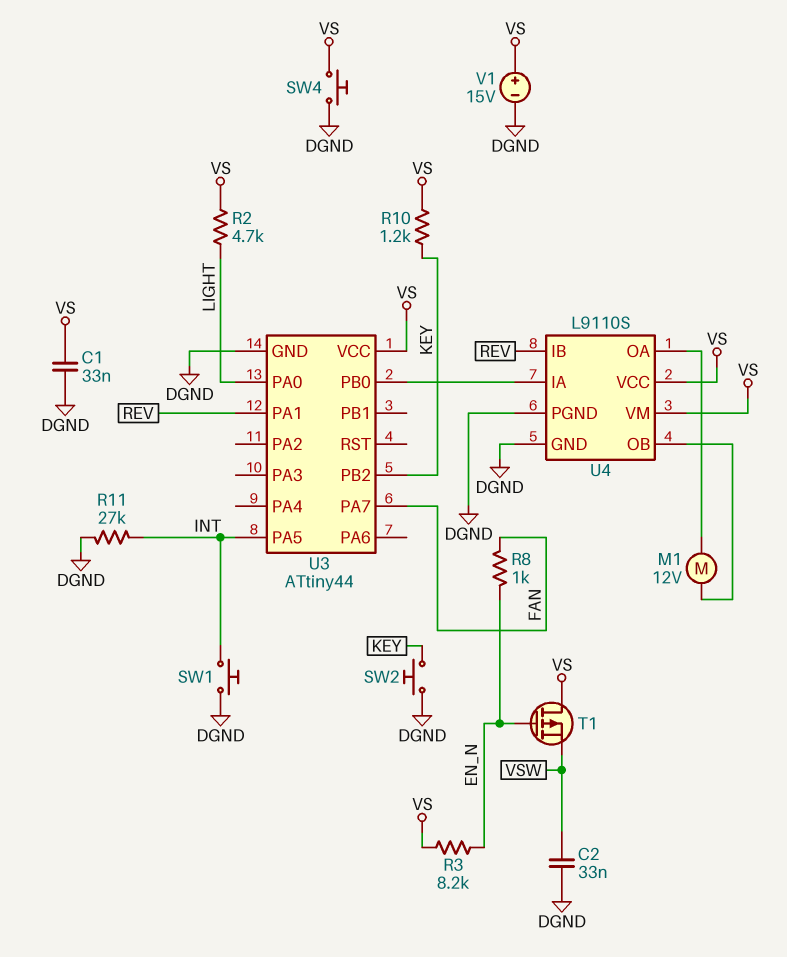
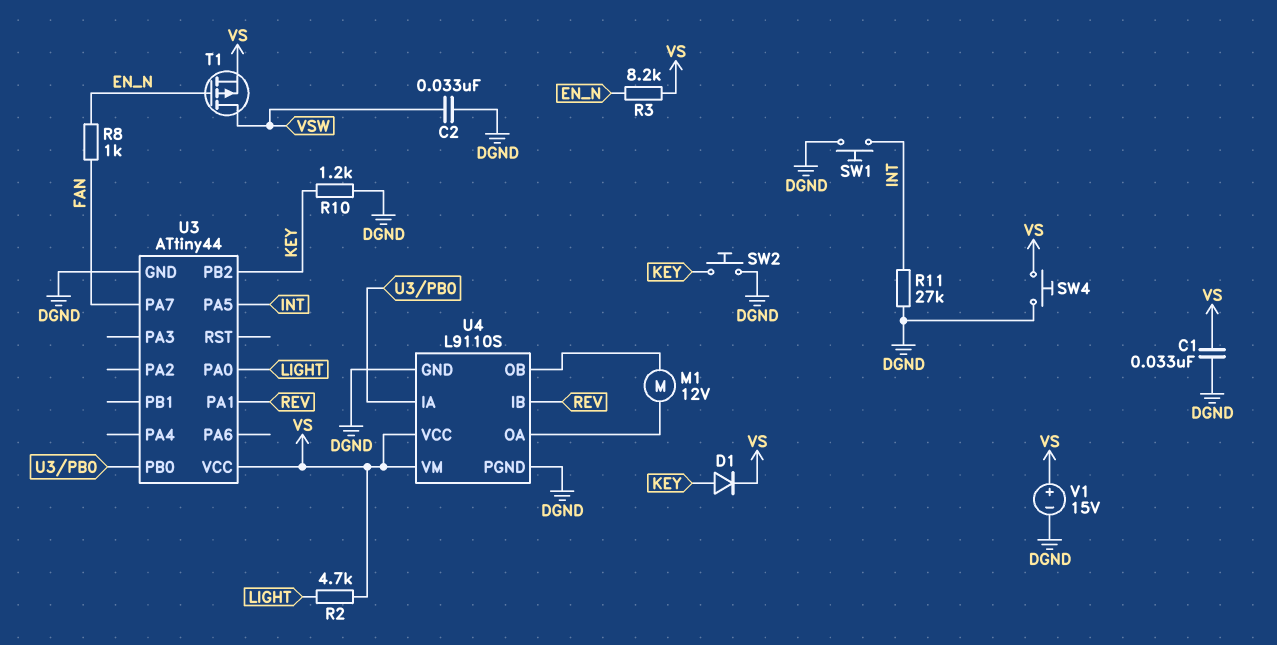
D1: none -> diode (A KEY, K VS)
R10: 1.2k (KEY, VS) -> 1.2k (DGND, KEY)
T1: PMOS (G EN_N, D VS, S VSW) -> PMOS (G EN_N, D VSW, S VS)

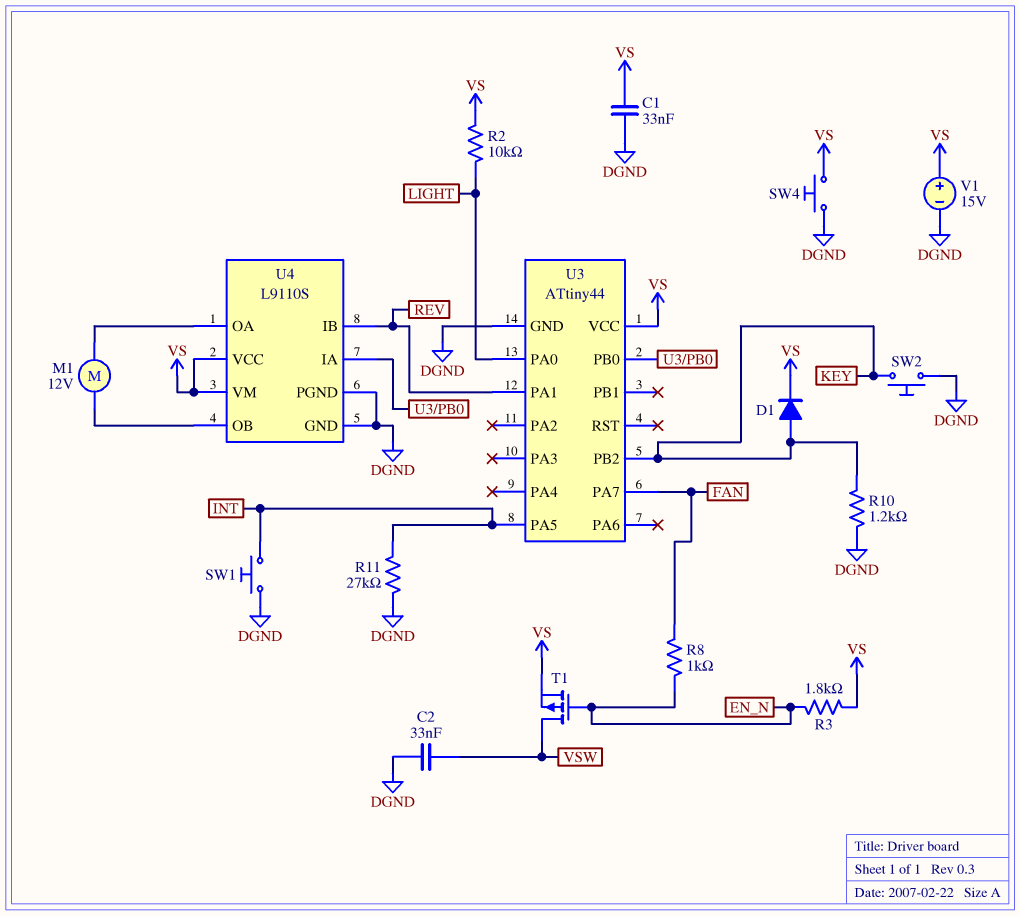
R2: 4.7k (LIGHT, VS) -> 10k (LIGHT, VS)
R3: 8.2k (EN_N, VS) -> 1.8k (EN_N, VS)

